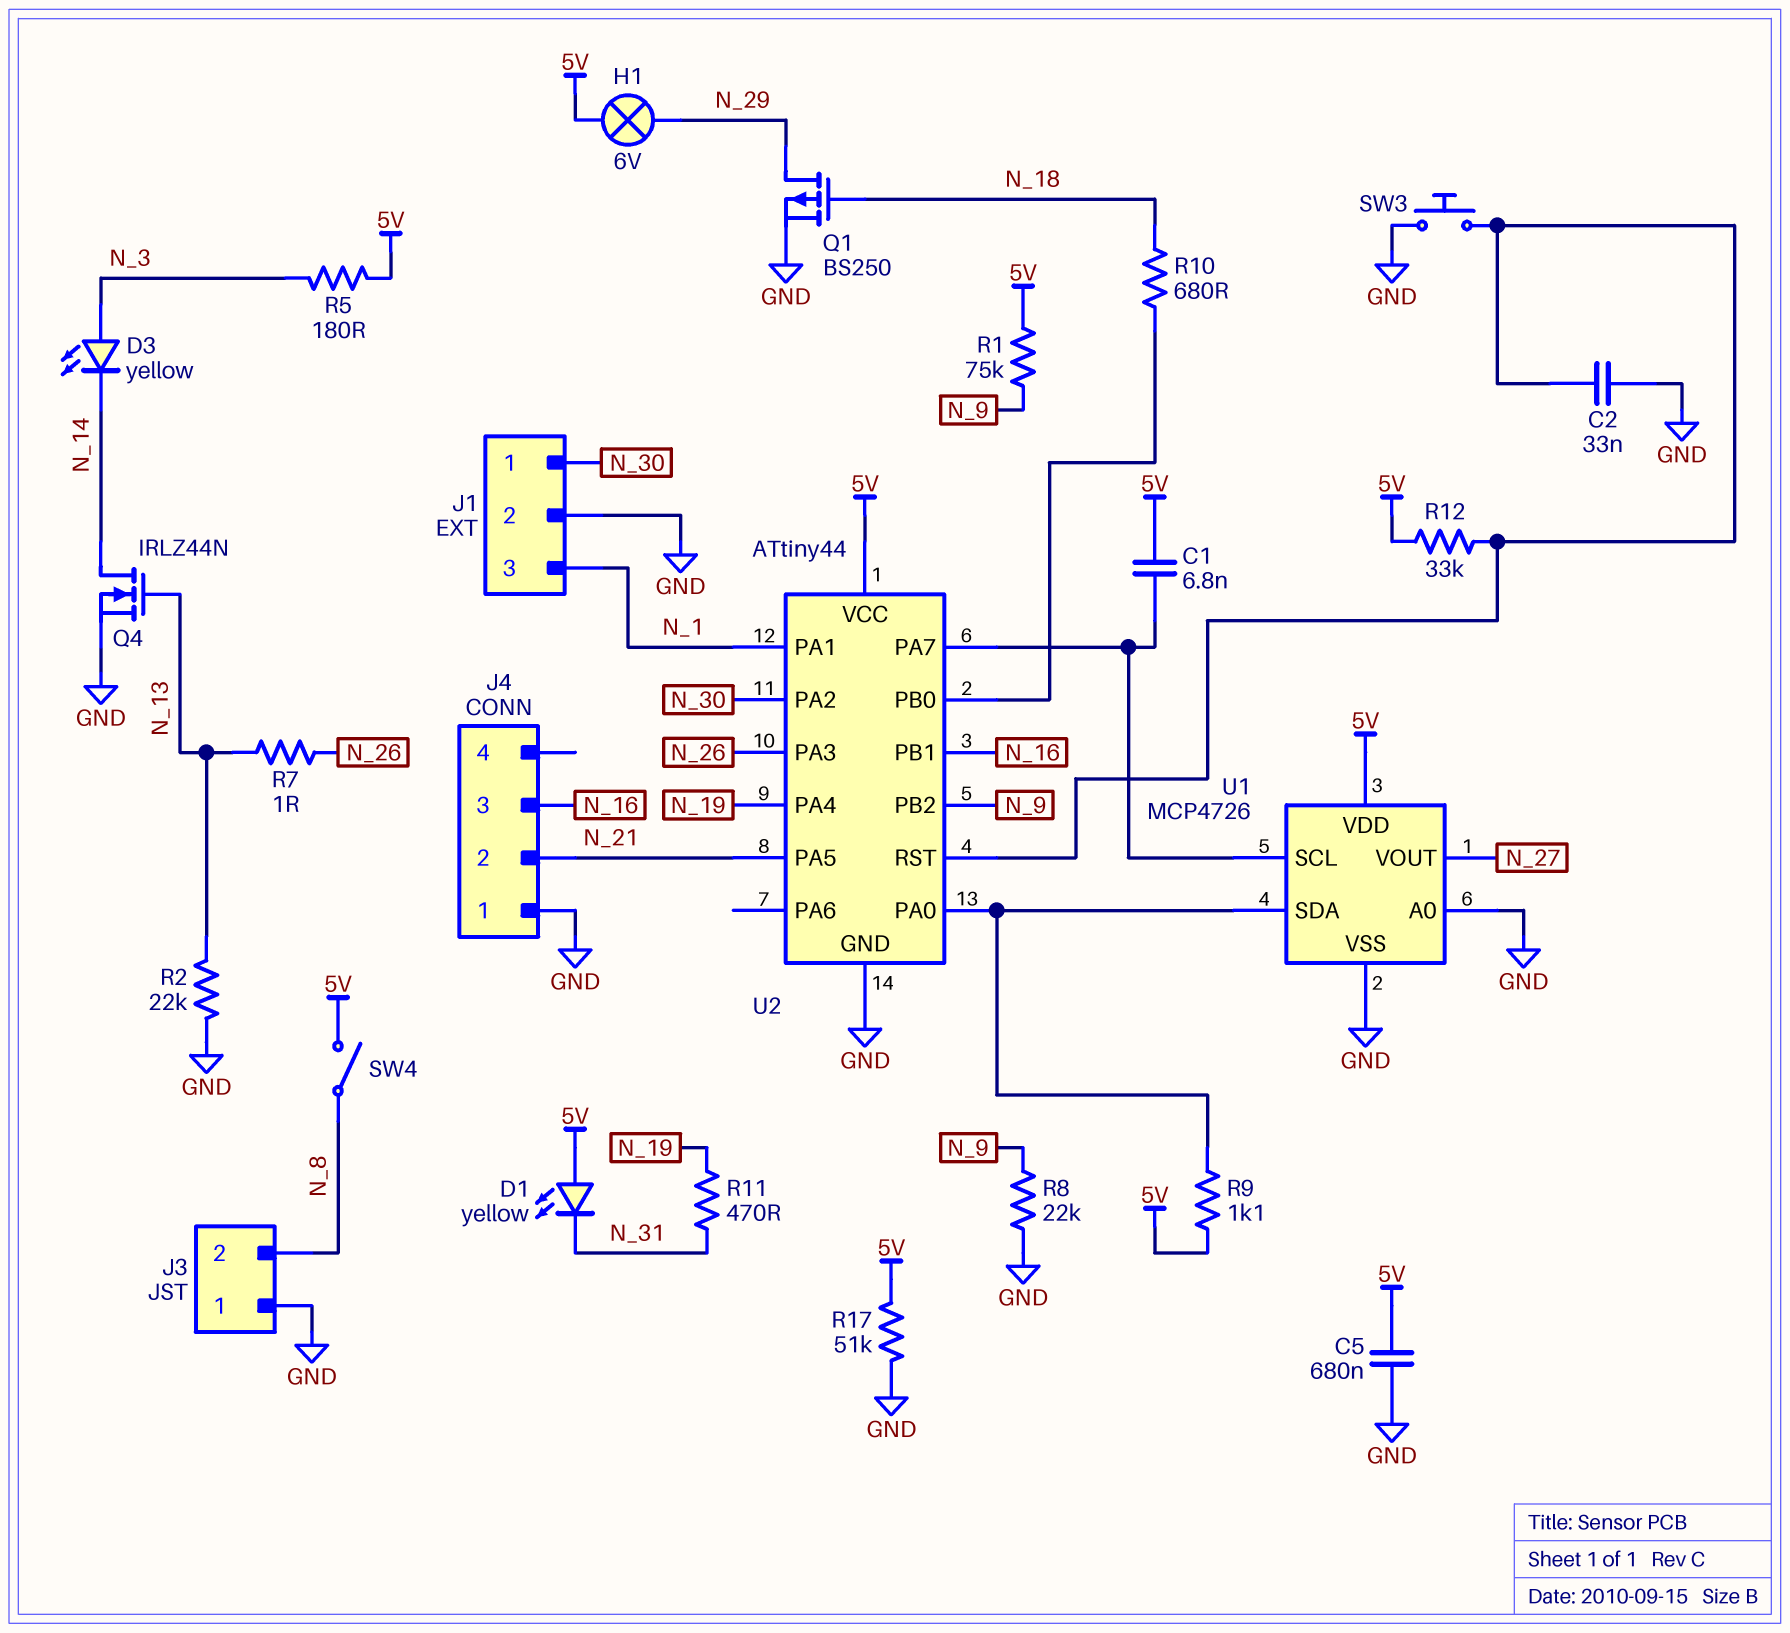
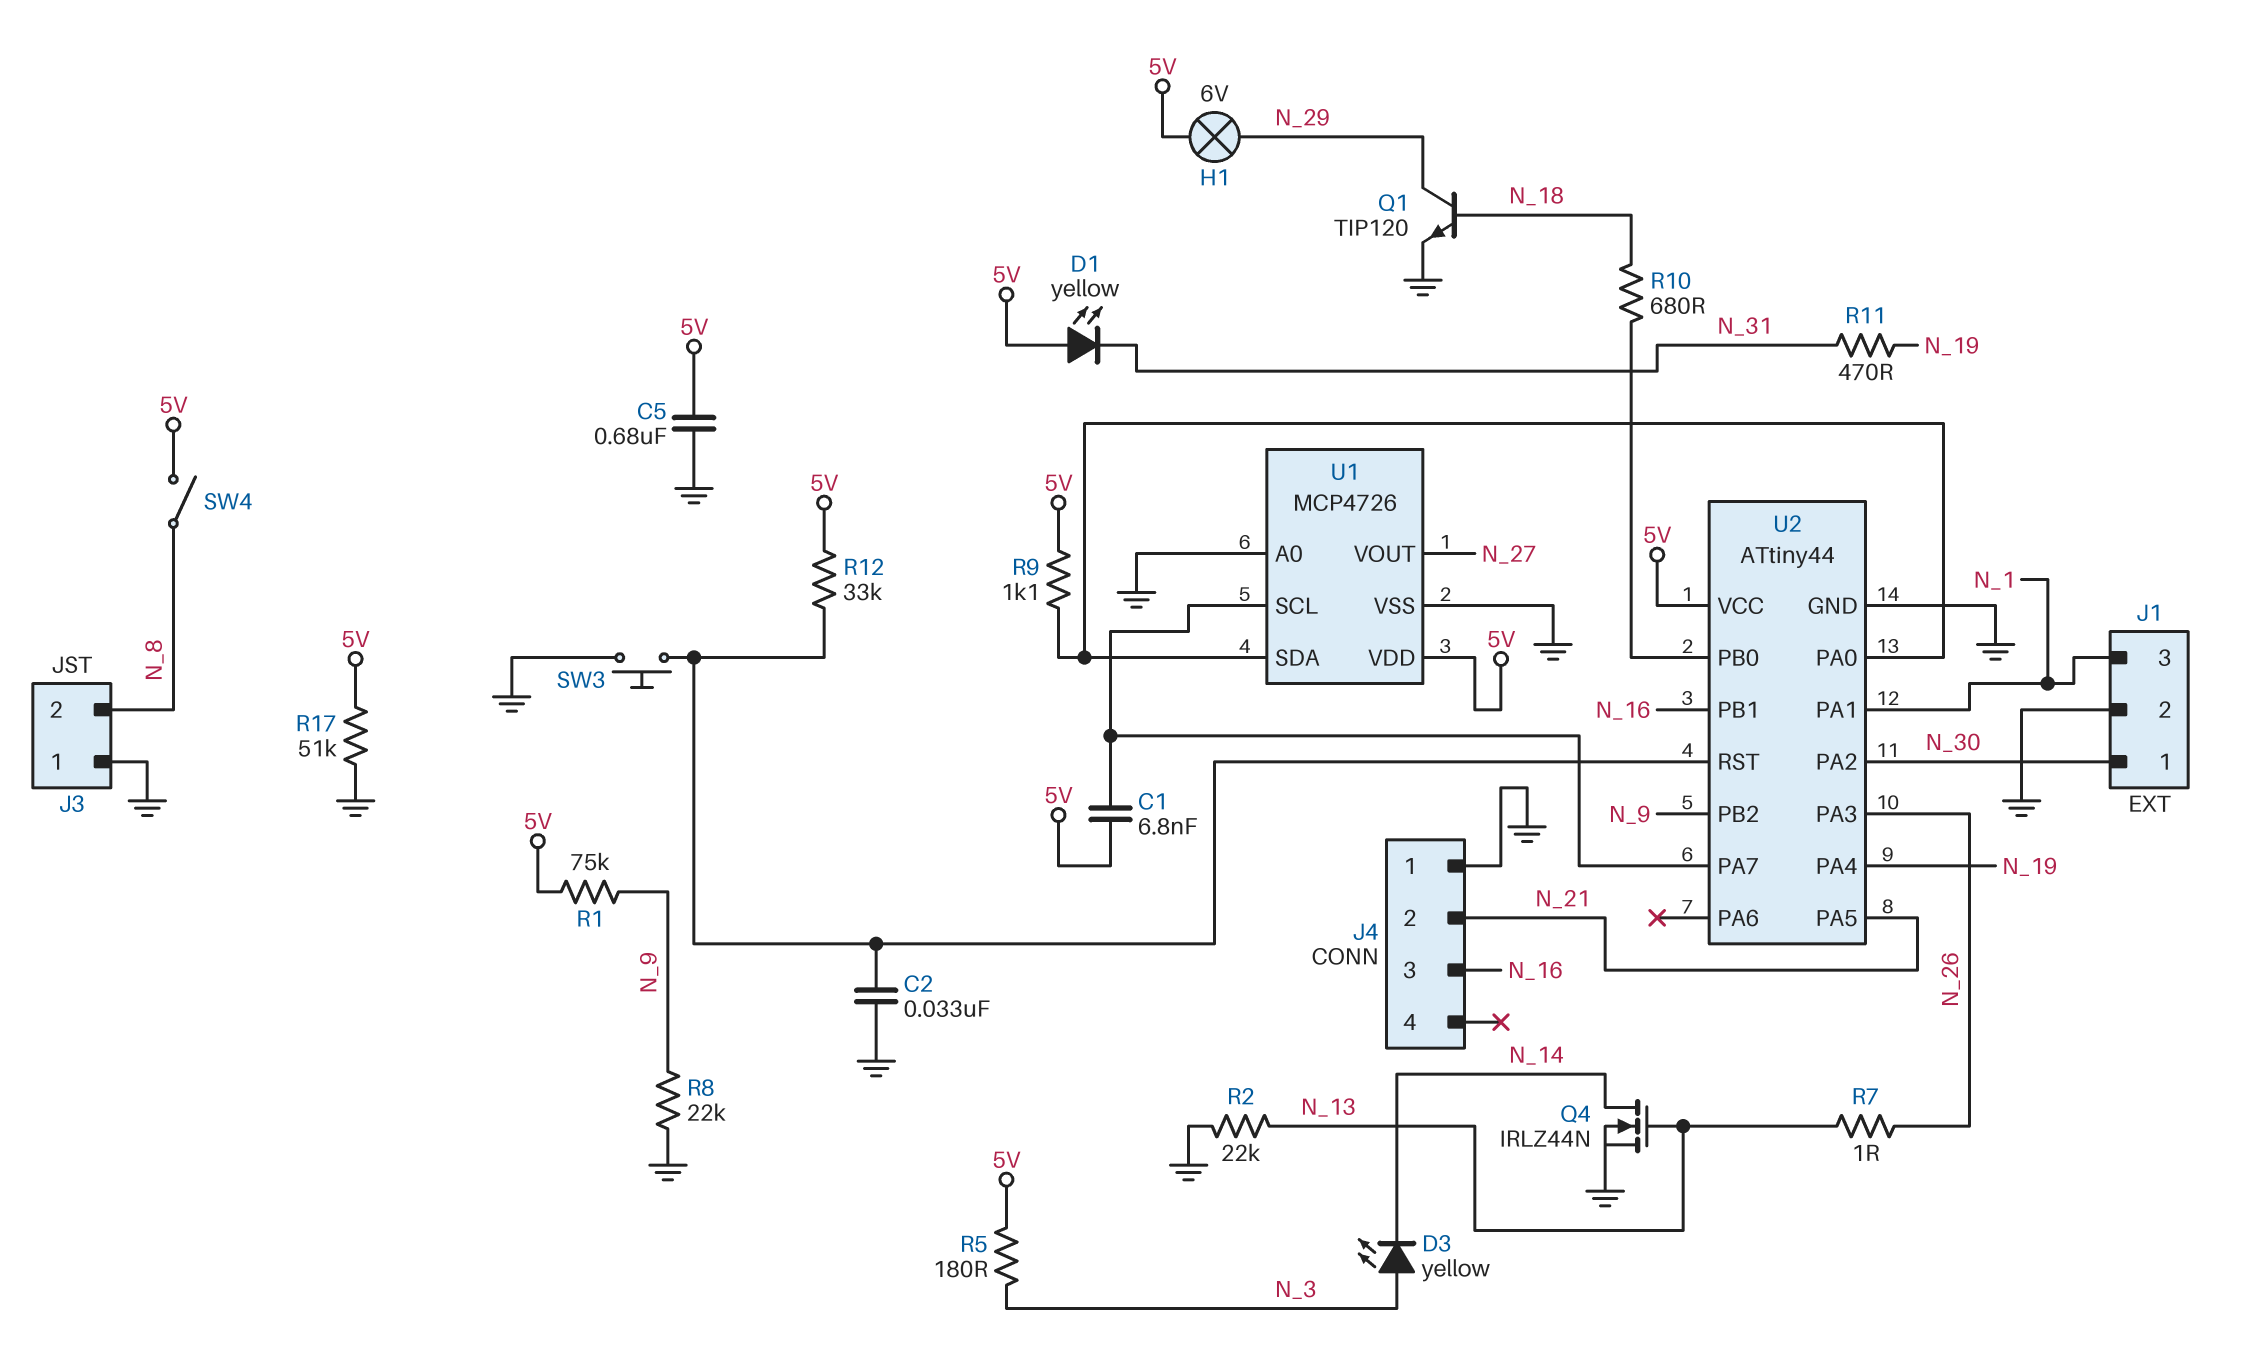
Q1: PMOS BS250 (G N_18, D N_29, S GND) -> NPN TIP120 (B N_18, C N_29, E GND)

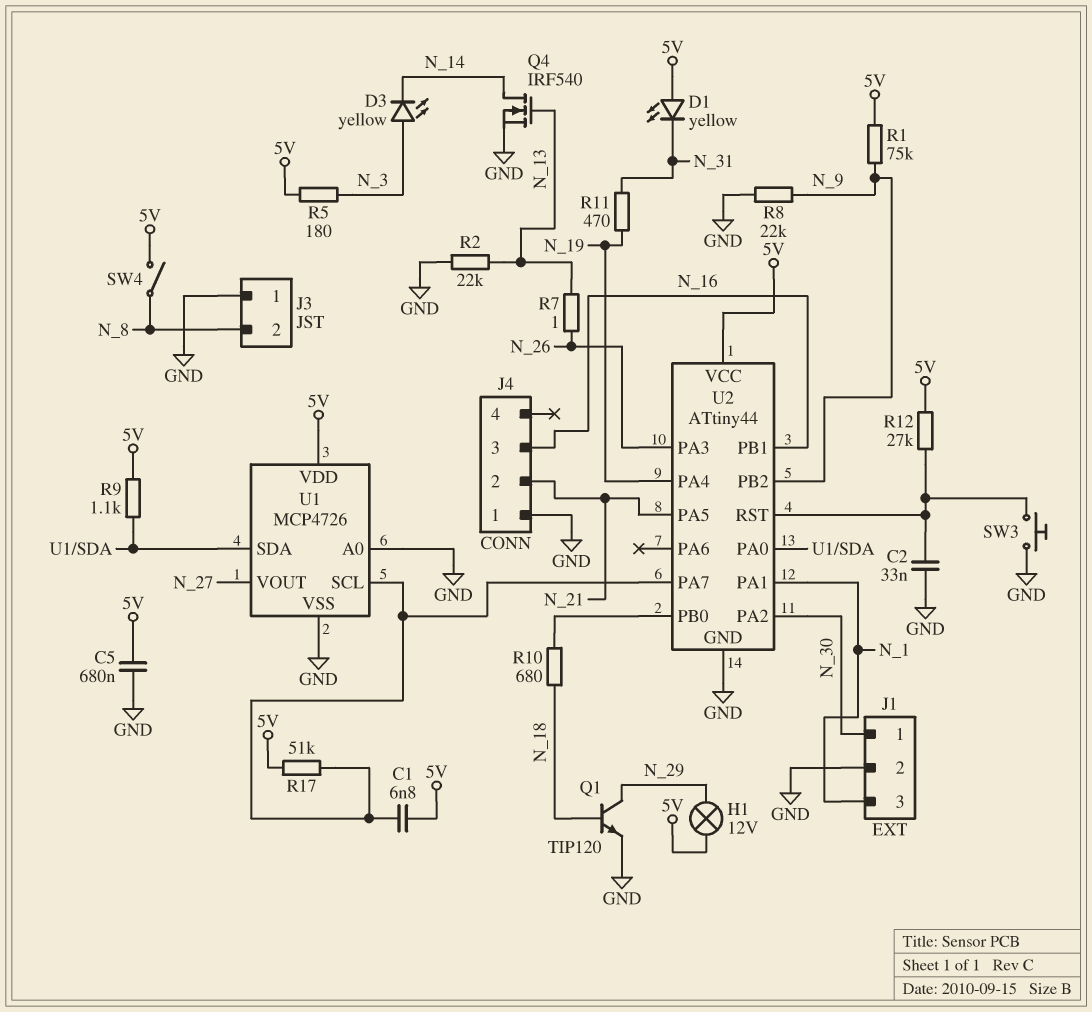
H1: lamp 6V (5V, N_29) -> lamp 12V (5V, N_29)
Q4: NMOS IRLZ44N (G N_13, D N_14, S GND) -> NMOS IRF540 (G N_13, D N_14, S GND)
R12: 33k (5V, U2/RST) -> 27k (5V, U2/RST)
R17: 51k (5V, GND) -> 51k (5V, U1/SCL)

